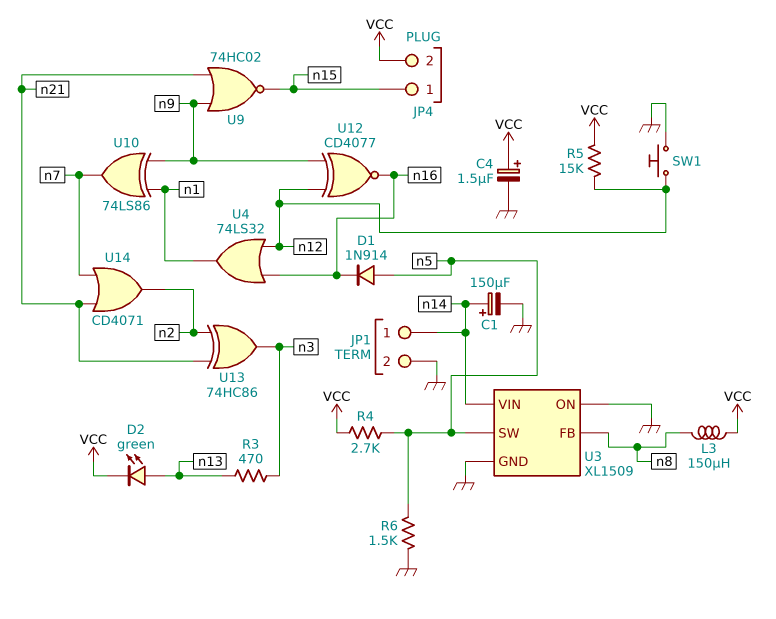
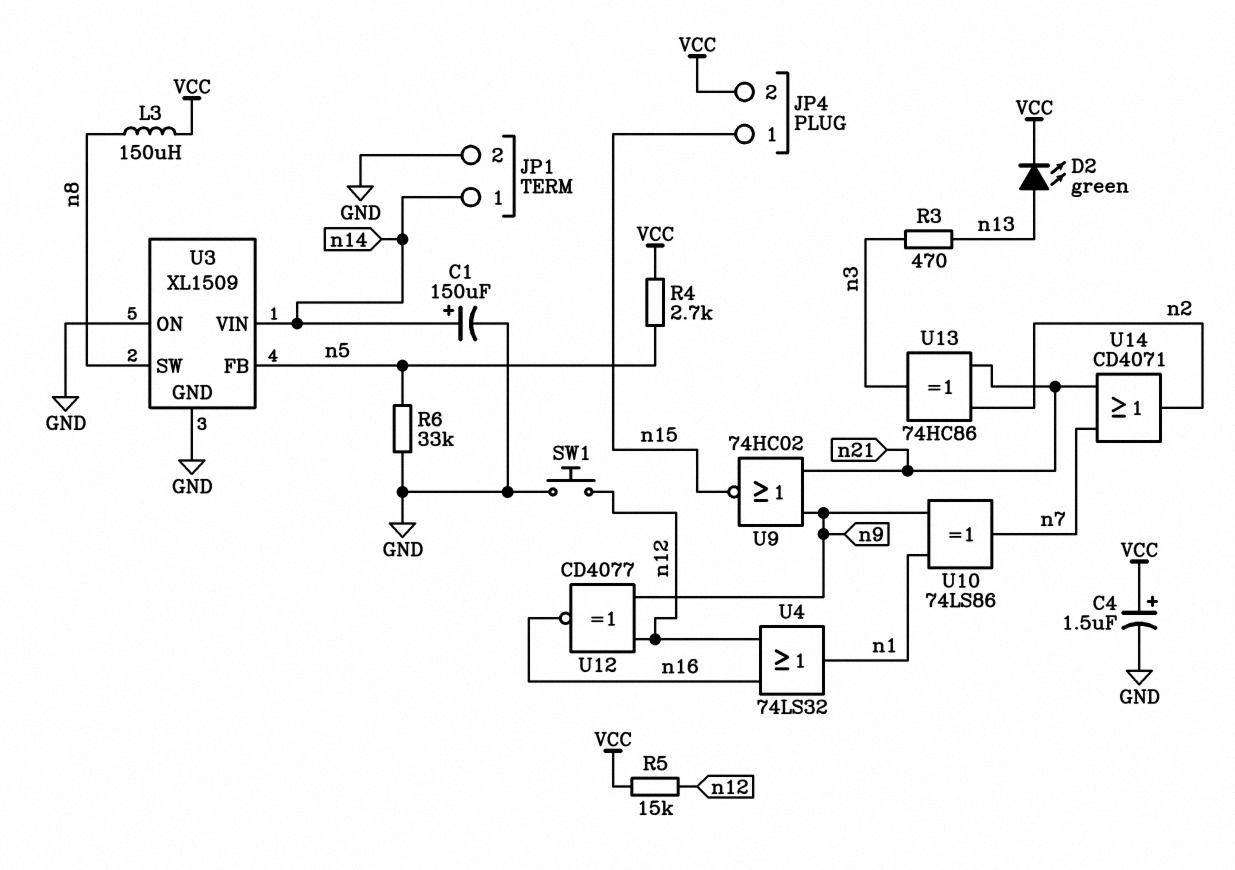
D1: diode 1N914 (A n5, K n16) -> none
R6: 1.5k (GND, n5) -> 33k (GND, n5)
U3 pin FB: n8 -> n5
U3 pin SW: n5 -> n8

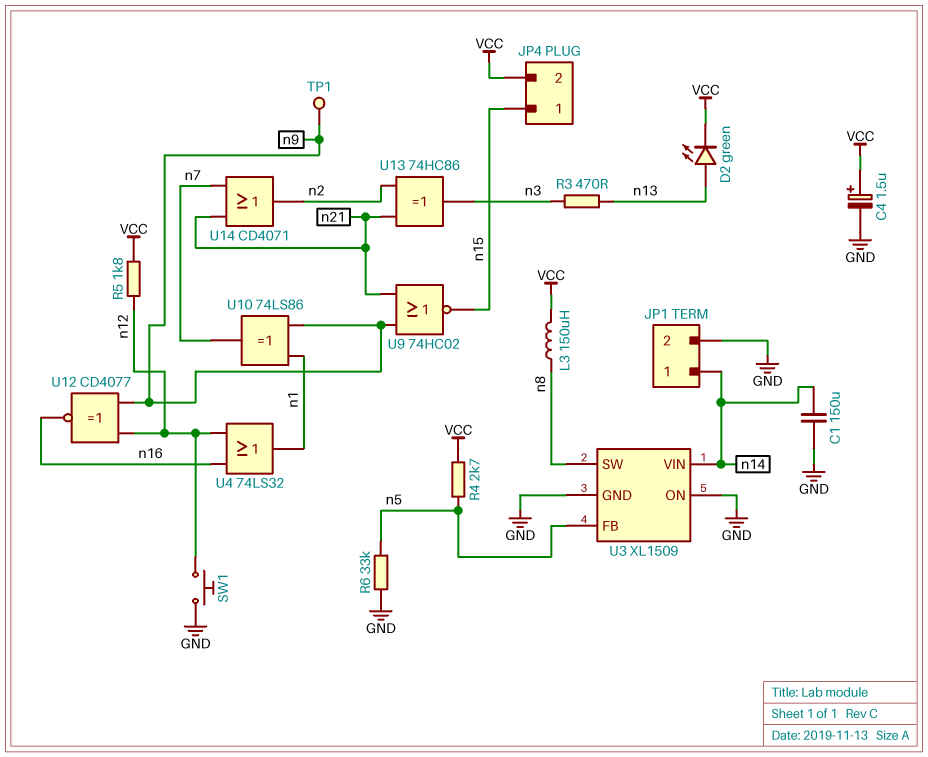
C1: 150uF (plus n14, minus GND) -> 150uF (GND, n14)
R5: 15k (VCC, n12) -> 1.8k (VCC, n12)
TP1: none -> test point (n9)

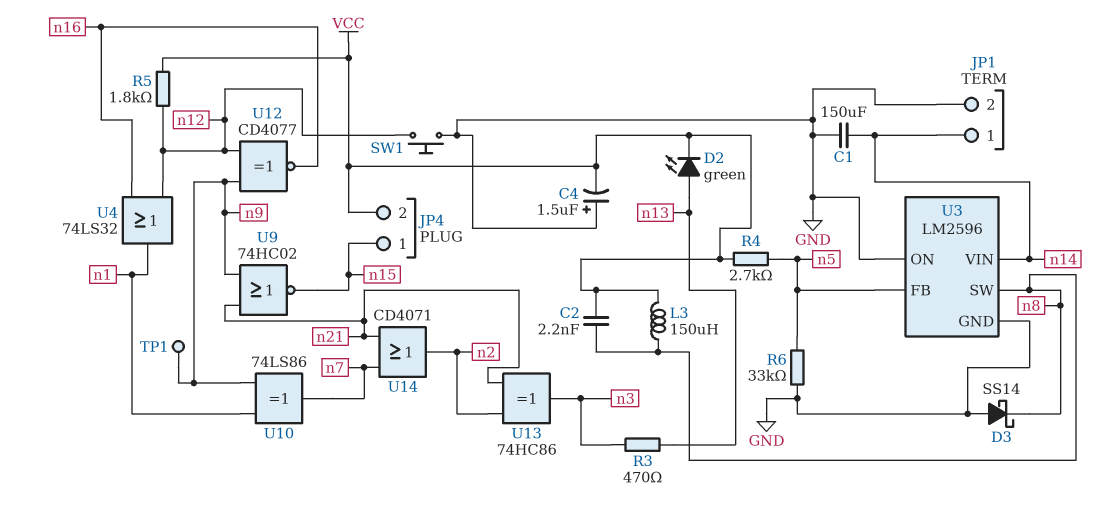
C2: none -> 2.2nF (VCC, n8)
C4: 1.5uF (plus VCC, minus GND) -> 1.5uF (plus GND, minus VCC)
D3: none -> schottky SS14 (A GND, K n8)
U3: XL1509 -> LM2596

